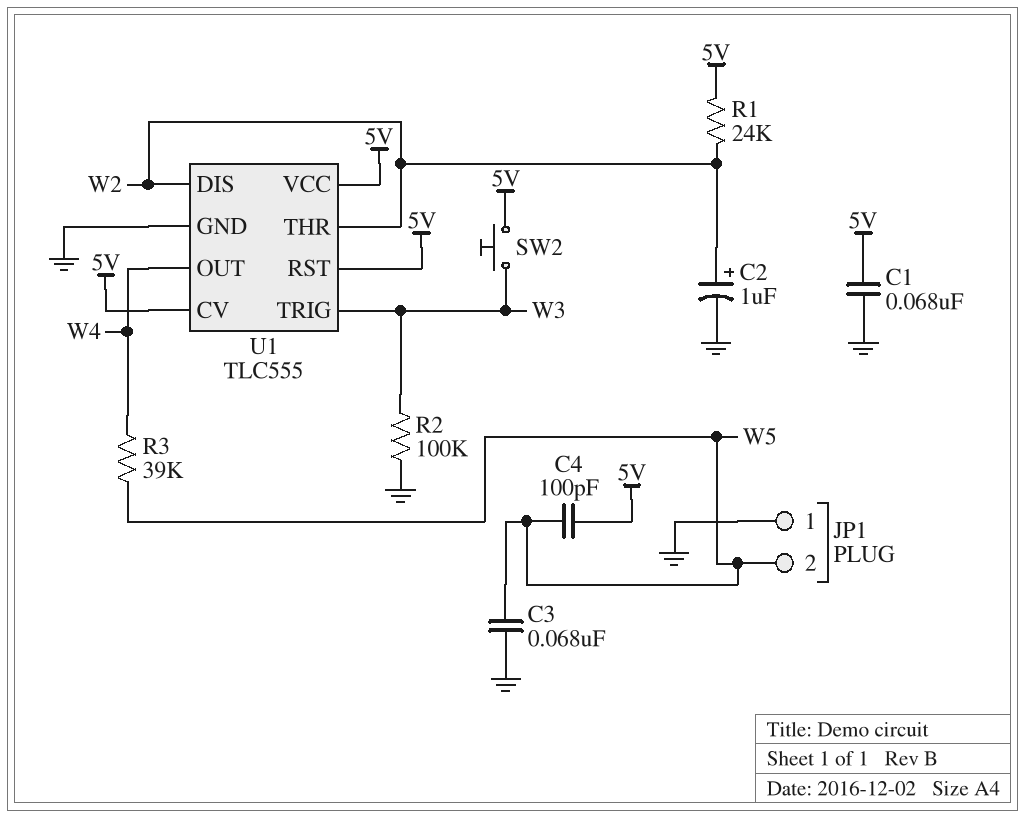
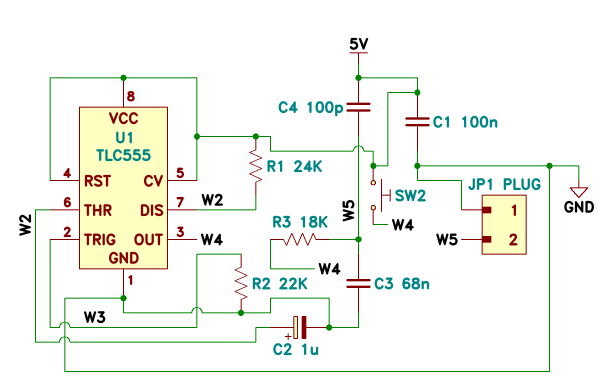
C1: 68nF (5V, GND) -> 100nF (5V, GND)
R2: 100k (GND, W3) -> 22k (GND, W3)
R3: 39k (W4, W5) -> 18k (W4, W5)
SW2: button (5V, W3) -> button (5V, W4)

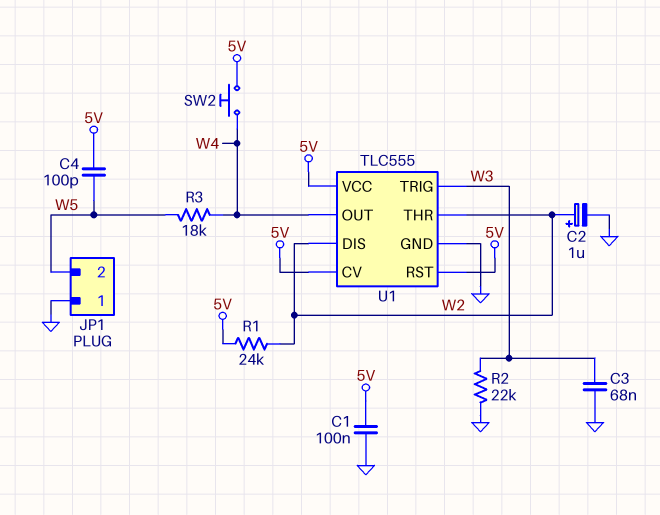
C3: 68nF (GND, W5) -> 68nF (GND, W3)

